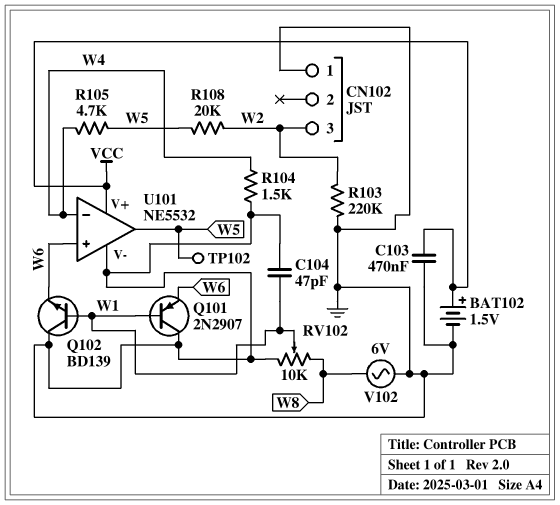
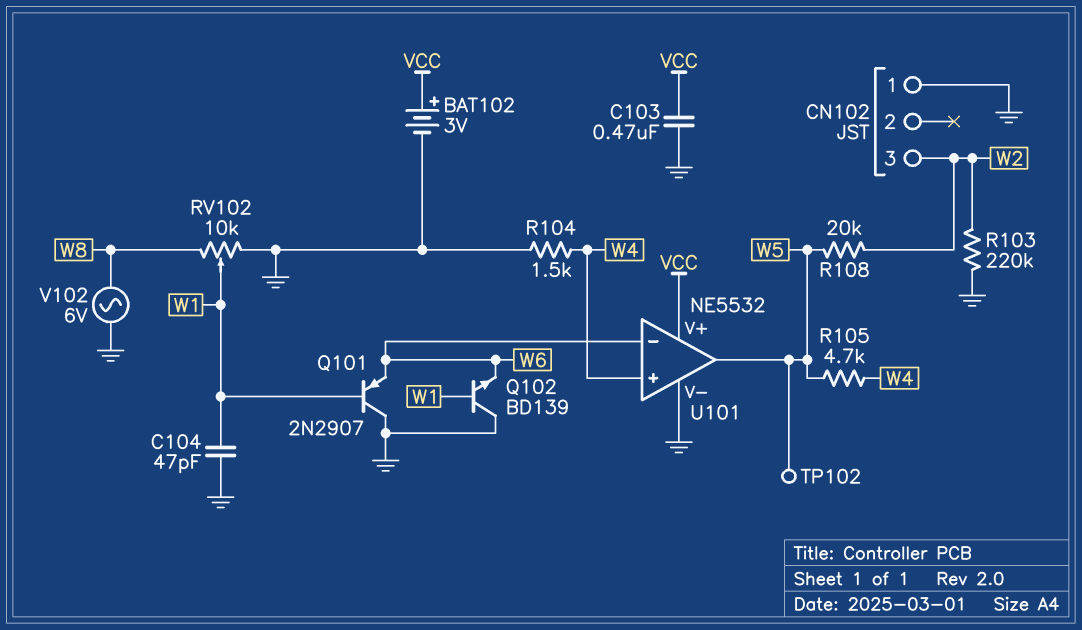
BAT102: 1.5V (plus VCC, minus GND) -> 3V (plus VCC, minus GND)
U101 pin in+: W6 -> W4
U101 pin in-: W4 -> W6

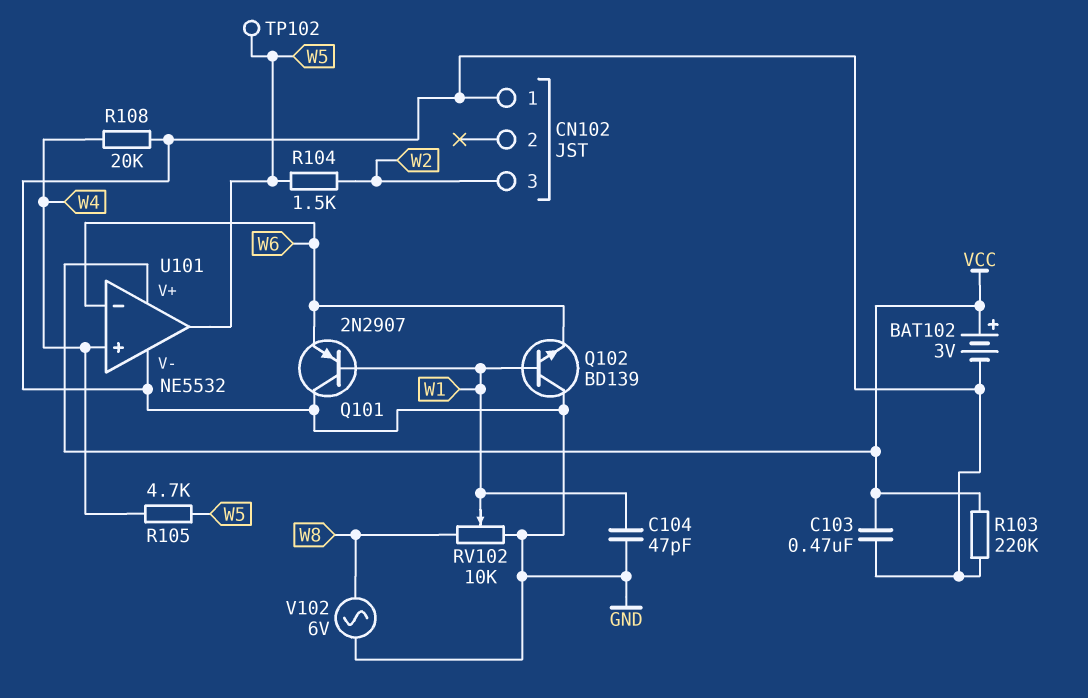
R103: 220k (GND, W2) -> 220k (GND, VCC)
R104: 1.5k (GND, W4) -> 1.5k (W2, W5)
R108: 20k (W2, W5) -> 20k (GND, W4)

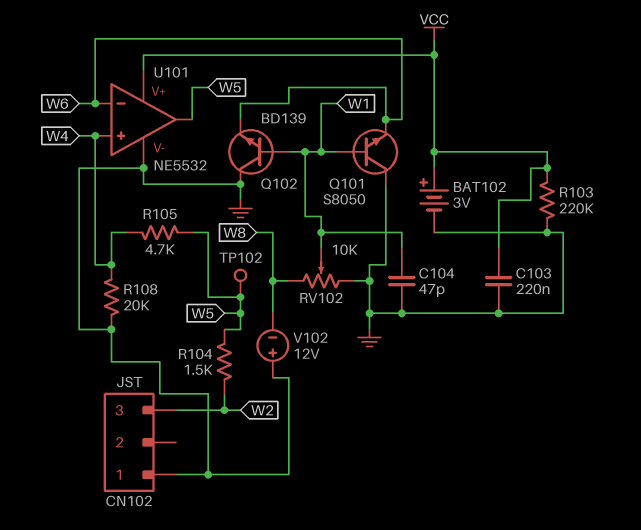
C103: 470nF (GND, VCC) -> 220nF (GND, VCC)
Q101: PNP 2N2907 (B W1, C GND, E W6) -> NPN S8050 (B W1, C GND, E W6)
V102: AC 6V (GND, W8) -> 12V (plus GND, minus W8)

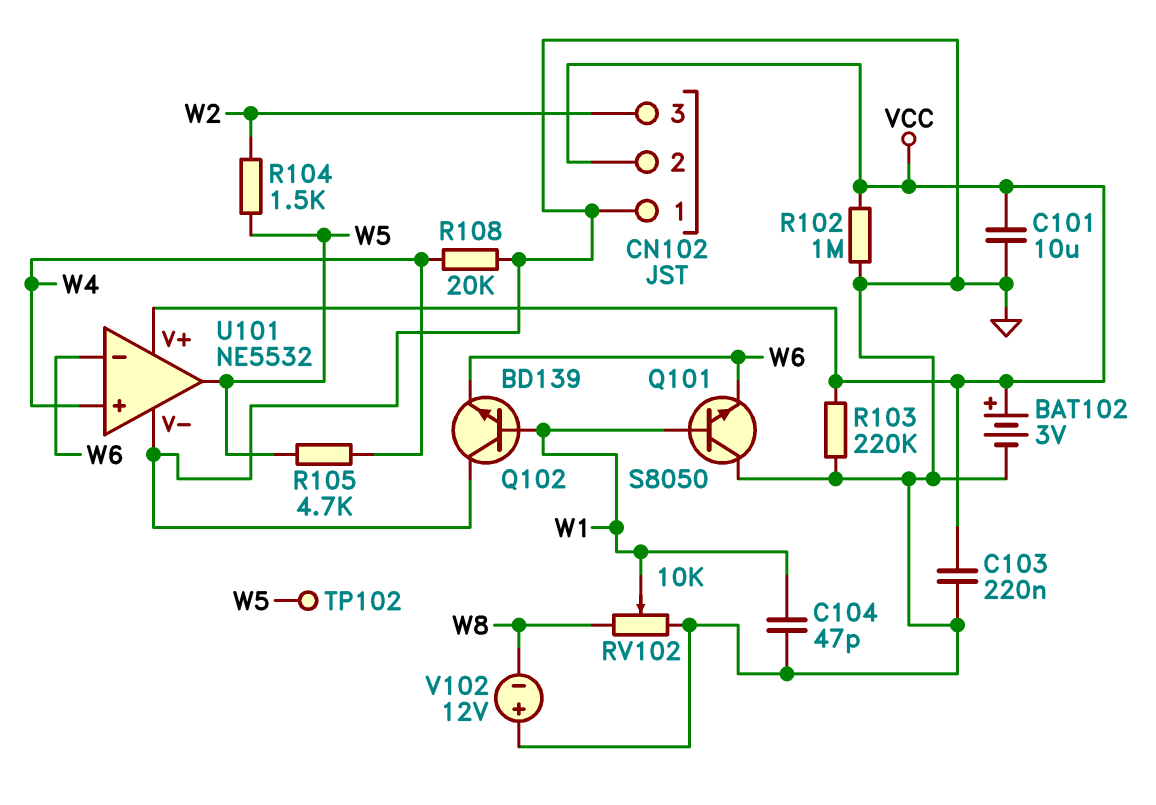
C101: none -> 10uF (GND, VCC)
CN102 pin 2: none -> VCC
R102: none -> 1M (GND, VCC)

